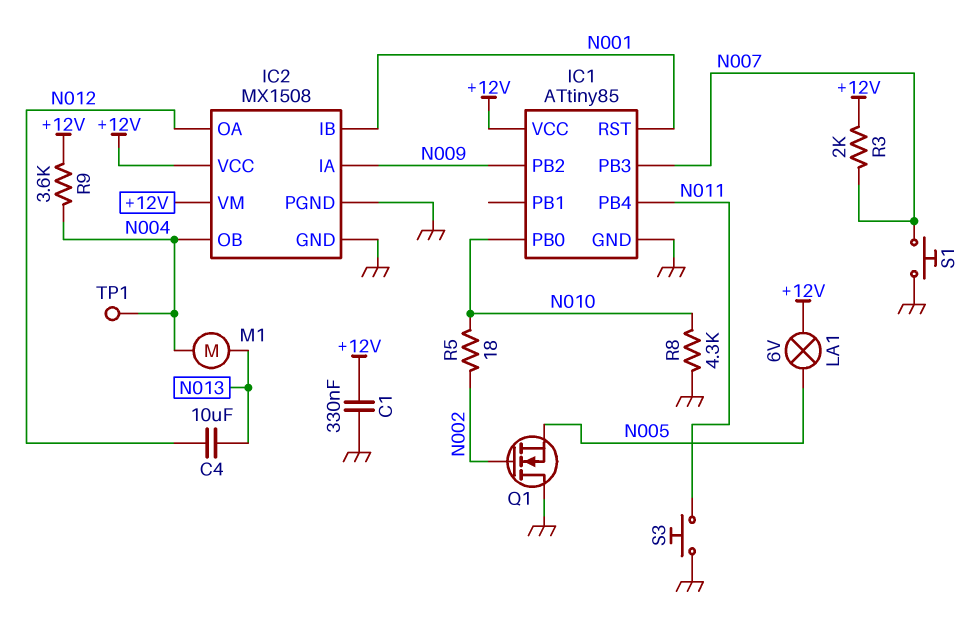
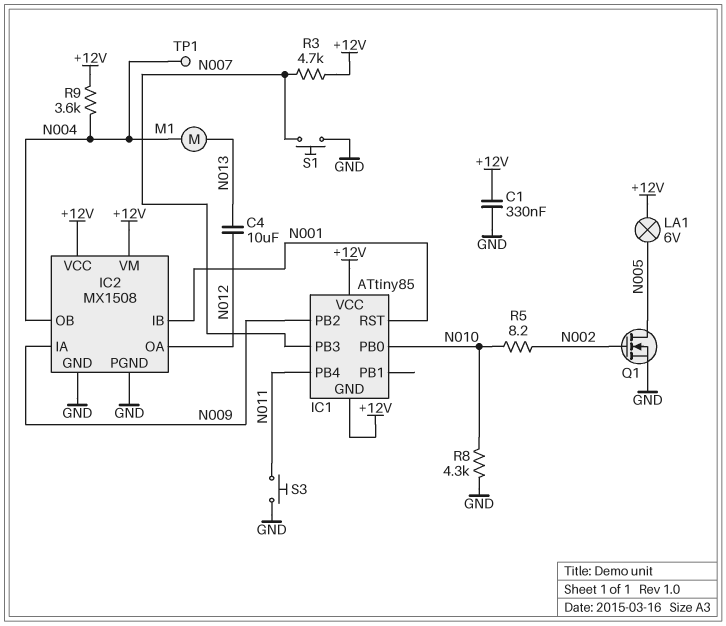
IC1 pin GND: GND -> +12V
Q1: NMOS (G N002, D GND, S N005) -> NMOS (G N002, D N005, S GND)
R3: 2k (+12V, N007) -> 4.7k (+12V, N007)
R5: 18 (N002, N010) -> 8.2 (N002, N010)

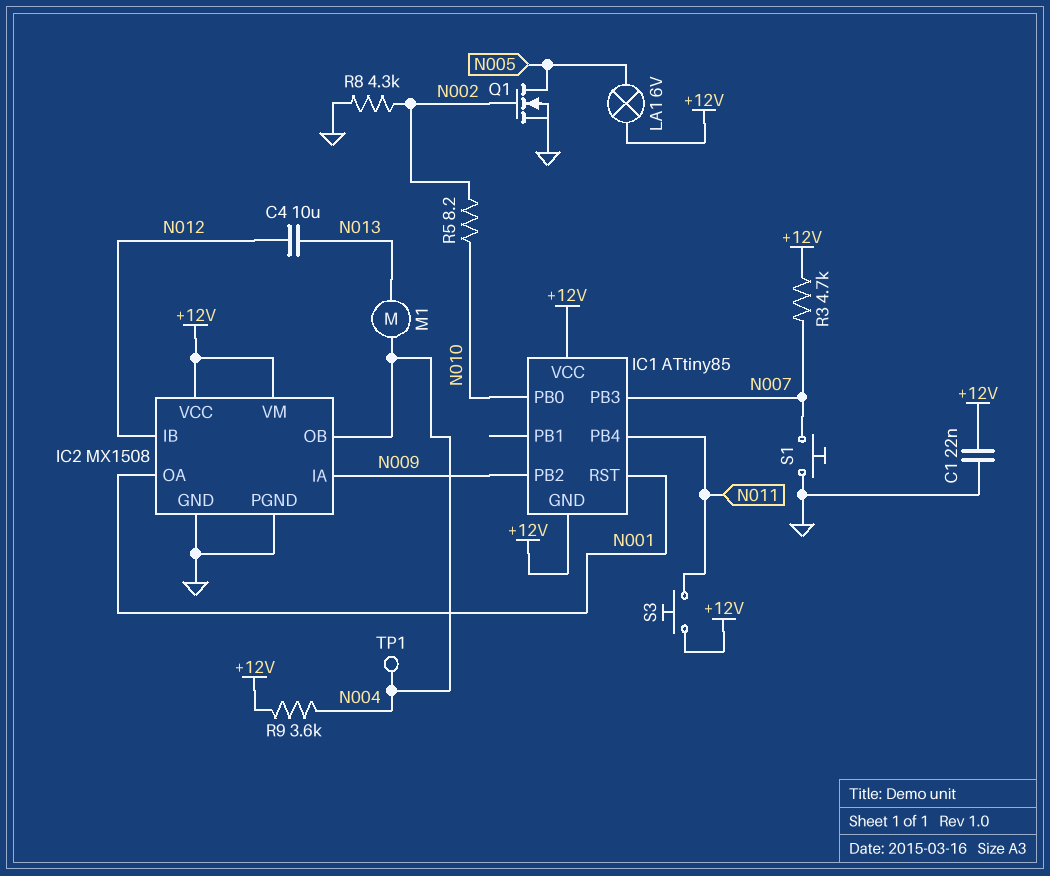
C1: 330nF (+12V, GND) -> 22nF (+12V, GND)
IC2 pin IB: N001 -> N012
IC2 pin OA: N012 -> N001
R8: 4.3k (GND, N010) -> 4.3k (GND, N002)
S3: button (GND, N011) -> button (+12V, N011)

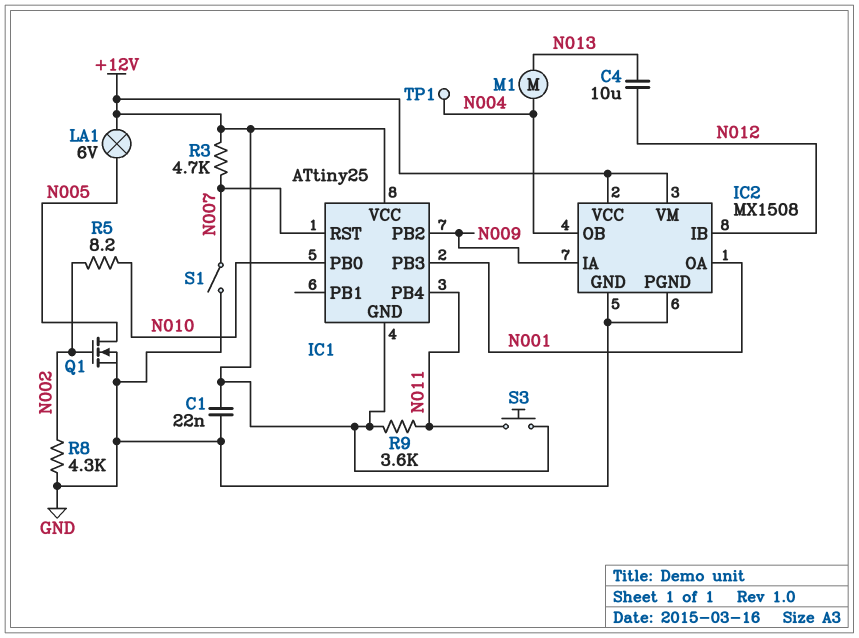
IC1: ATtiny85 -> ATtiny25
IC1 pin PB3: N007 -> N001
IC1 pin RST: N001 -> N007
R9: 3.6k (+12V, N004) -> 3.6k (+12V, N011)
S1: button (GND, N007) -> switch (GND, N007)

